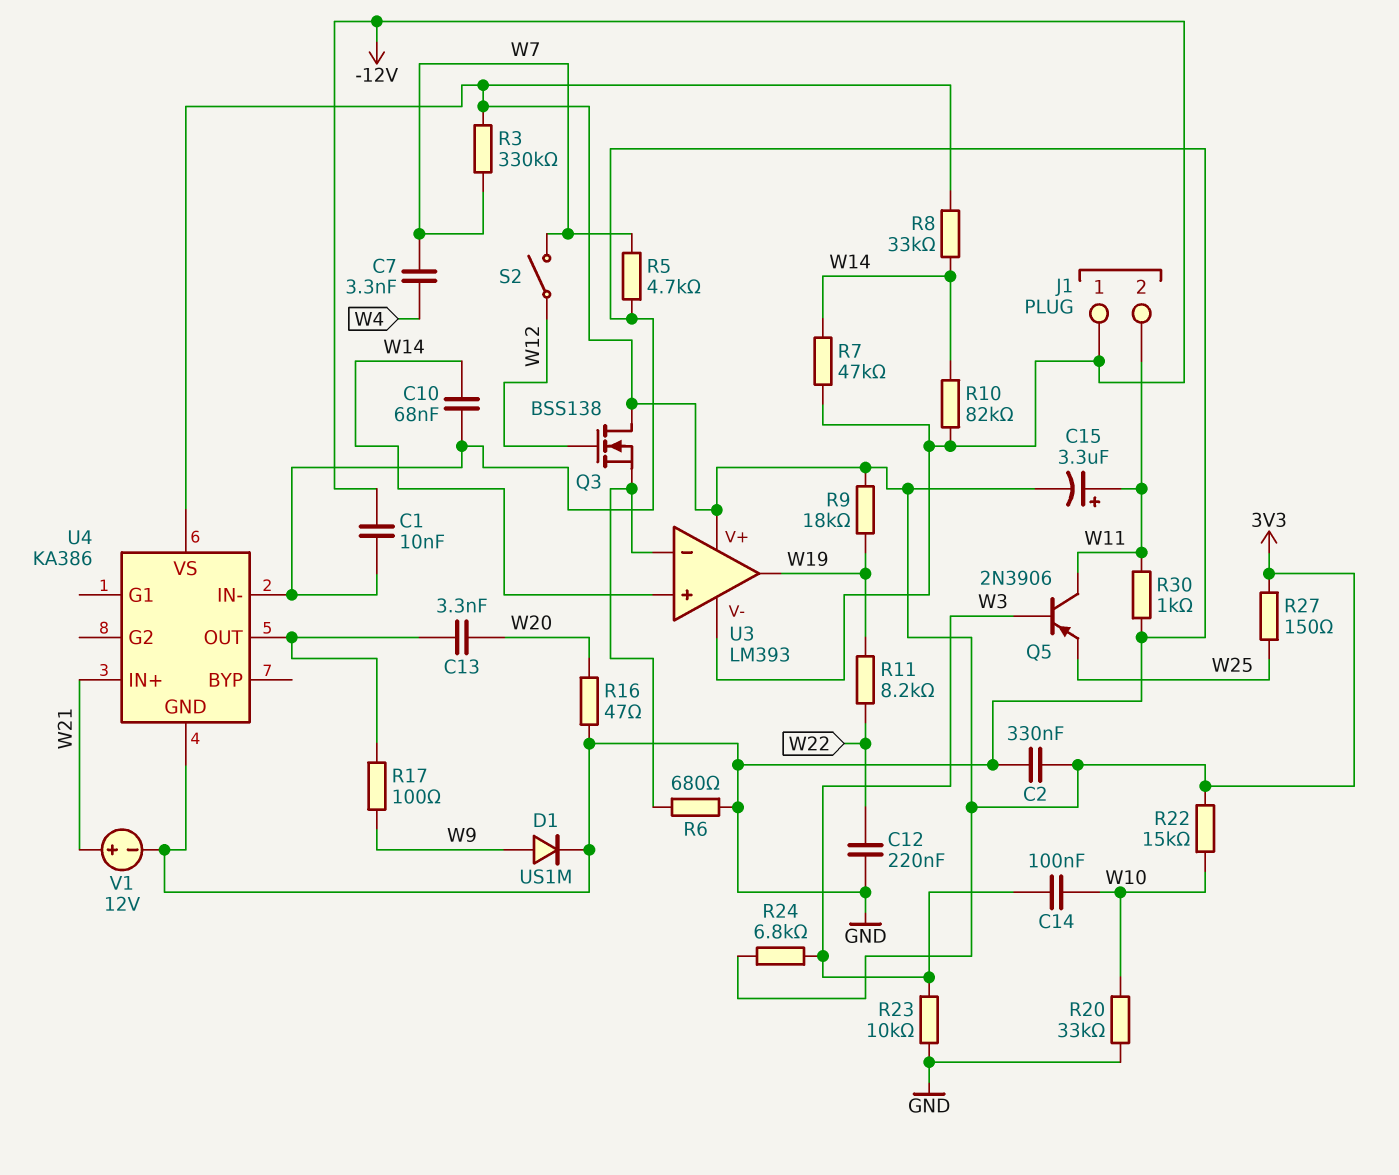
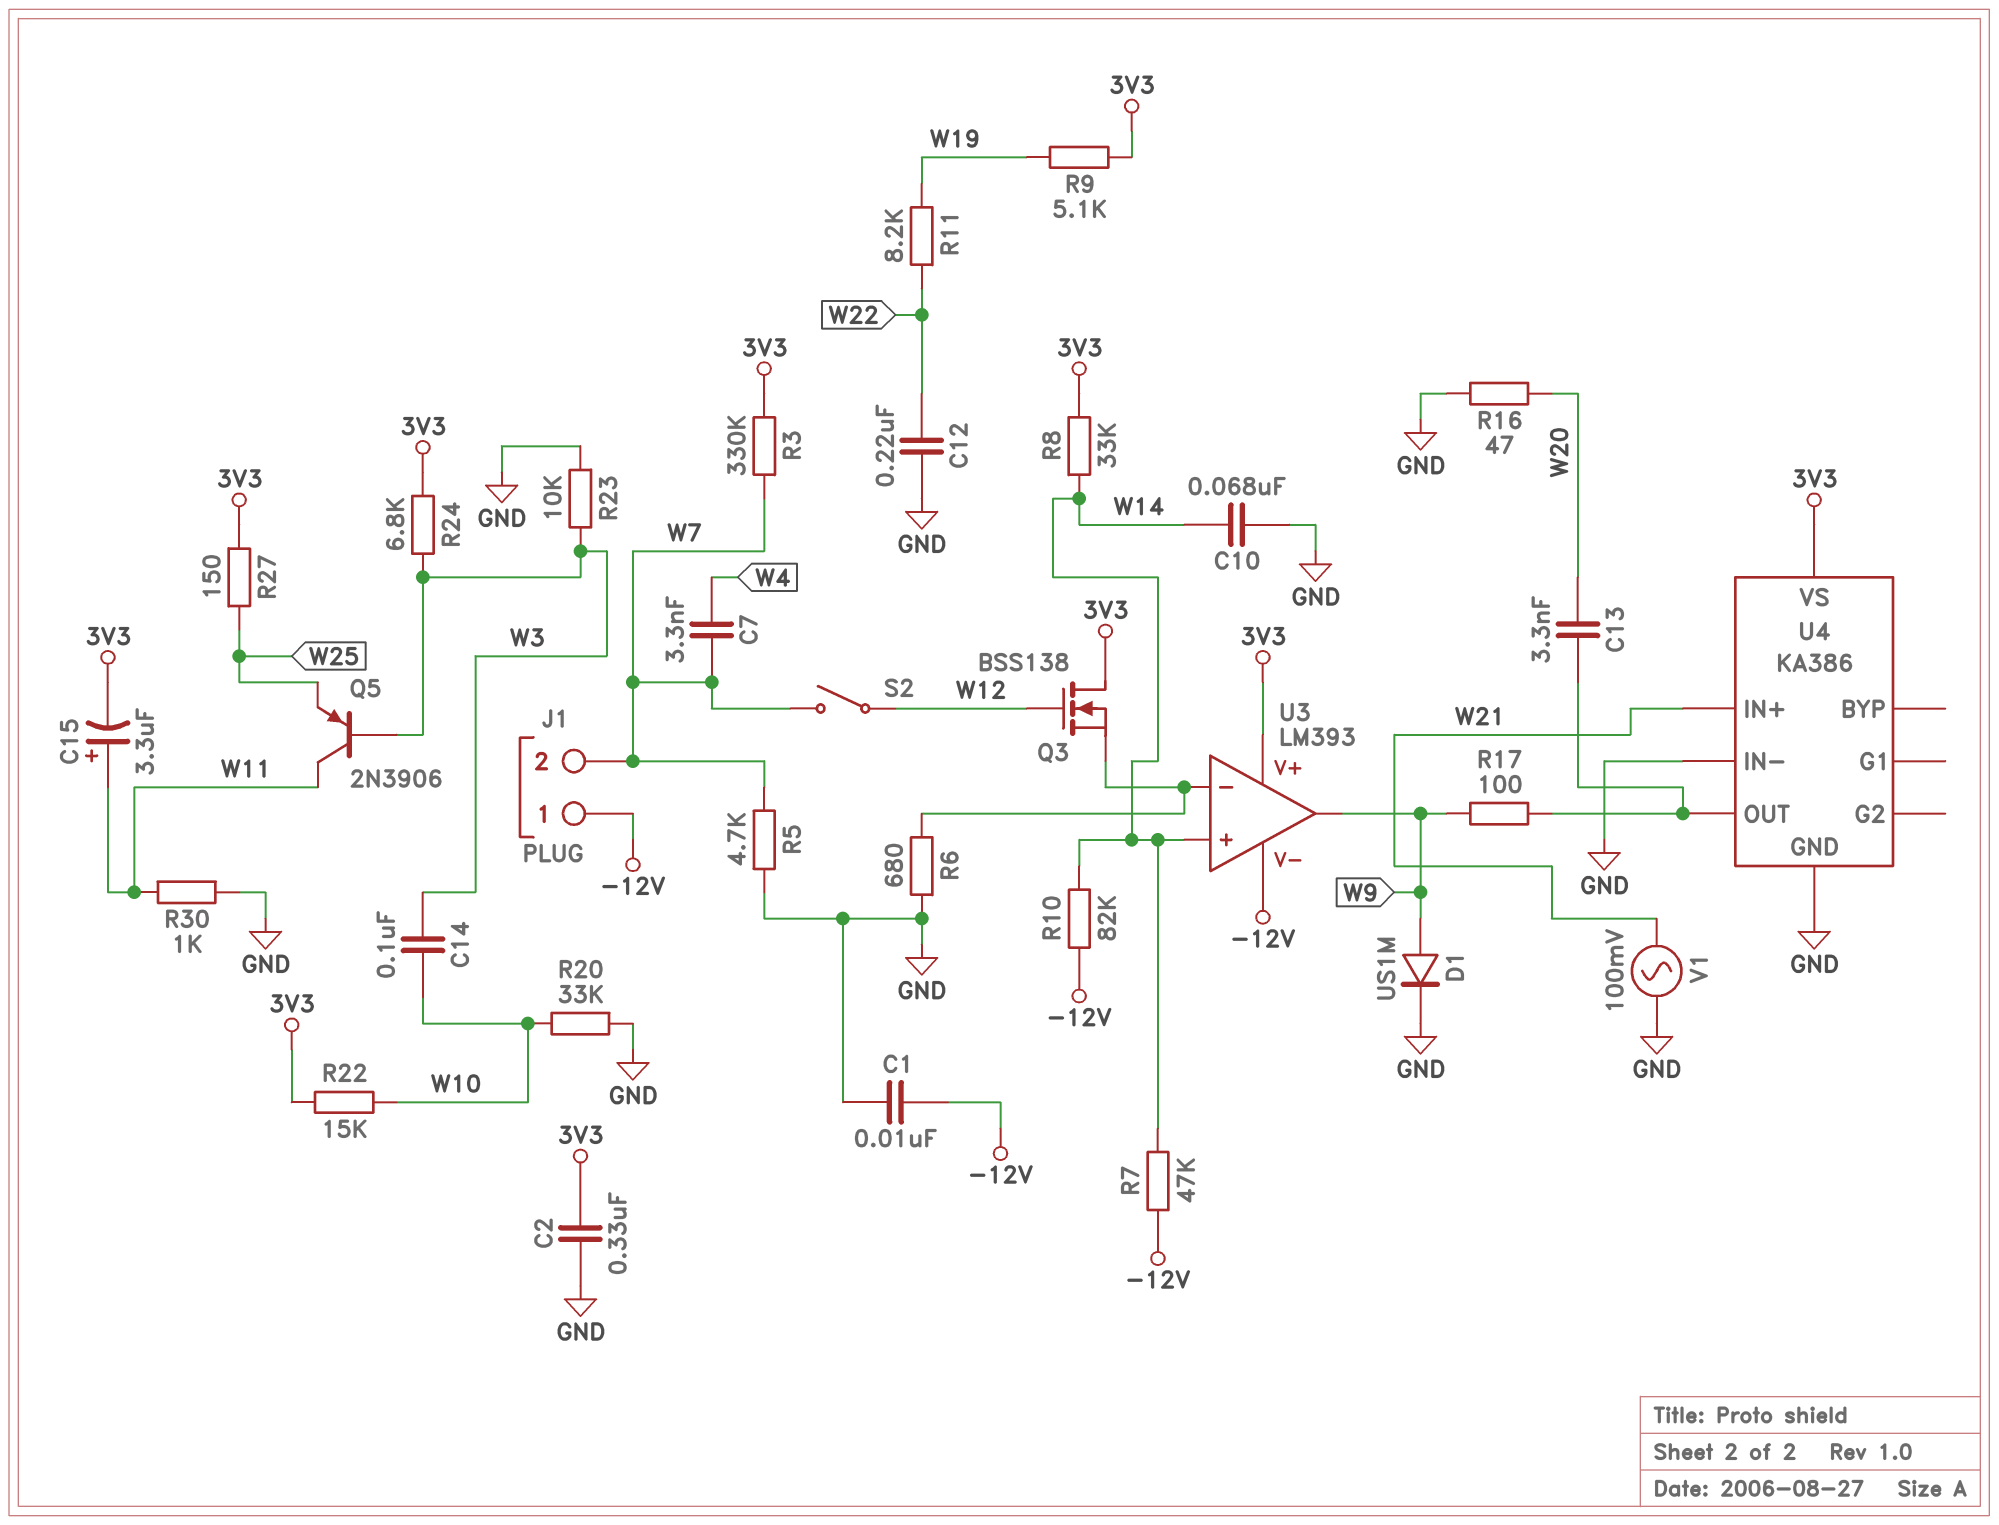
J1 pin 2: W11 -> W7
R9: 18k (3V3, W19) -> 5.1k (3V3, W19)
U3 pin out: W19 -> W9
V1: 12V (plus W21, minus GND) -> AC 100mV (GND, W21)

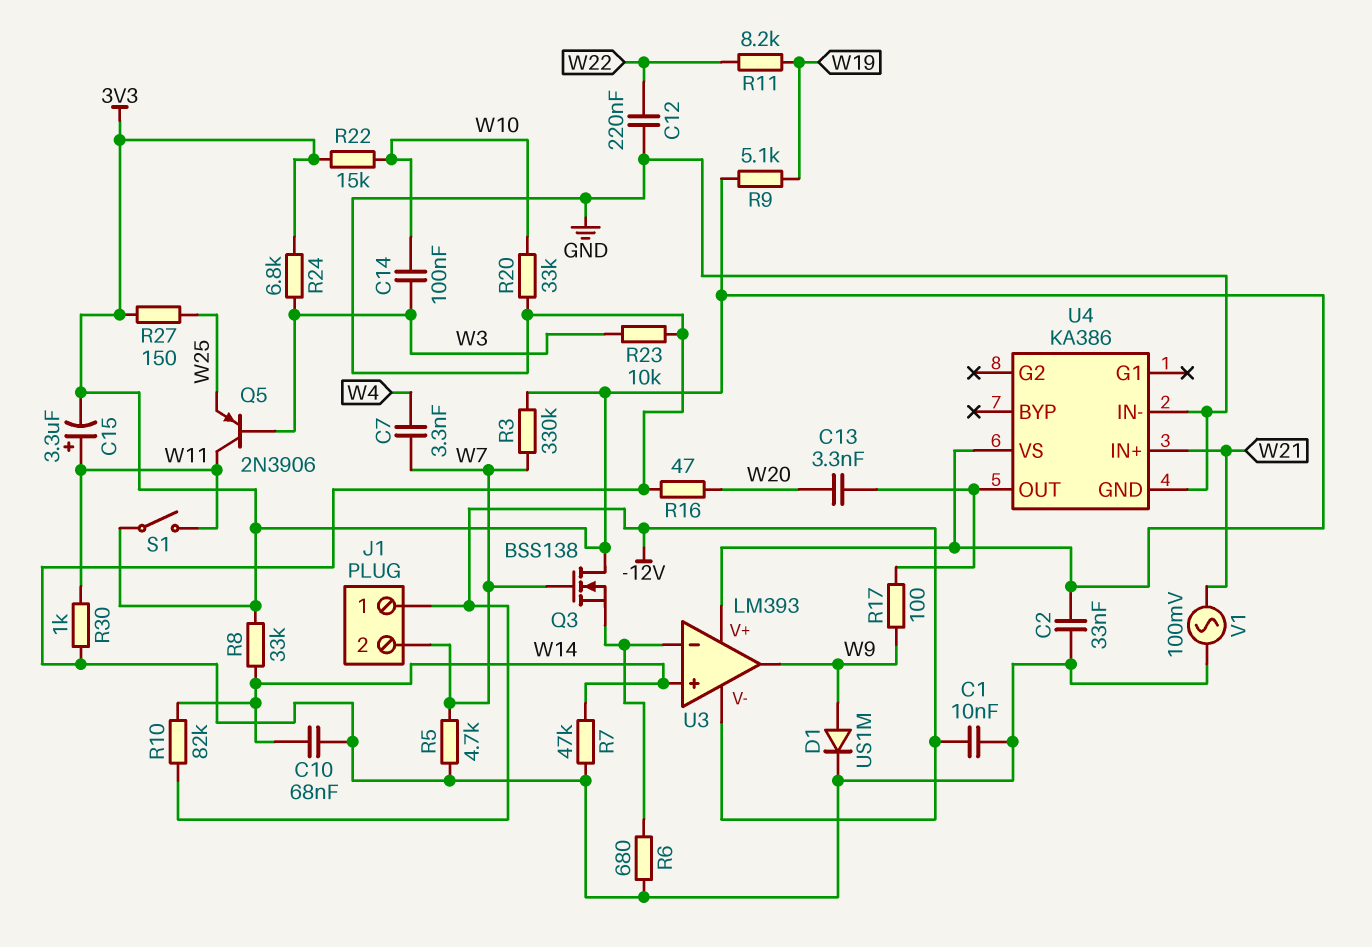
C2: 330nF (3V3, GND) -> 33nF (3V3, GND)
Q3: NMOS BSS138 (G W12, D 3V3, S U3/in-) -> NMOS BSS138 (G W7, D 3V3, S U3/in-)
R7: 47k (-12V, W14) -> 47k (GND, W14)
S1: none -> switch (3V3, W11)
S2: switch (W7, W12) -> none

